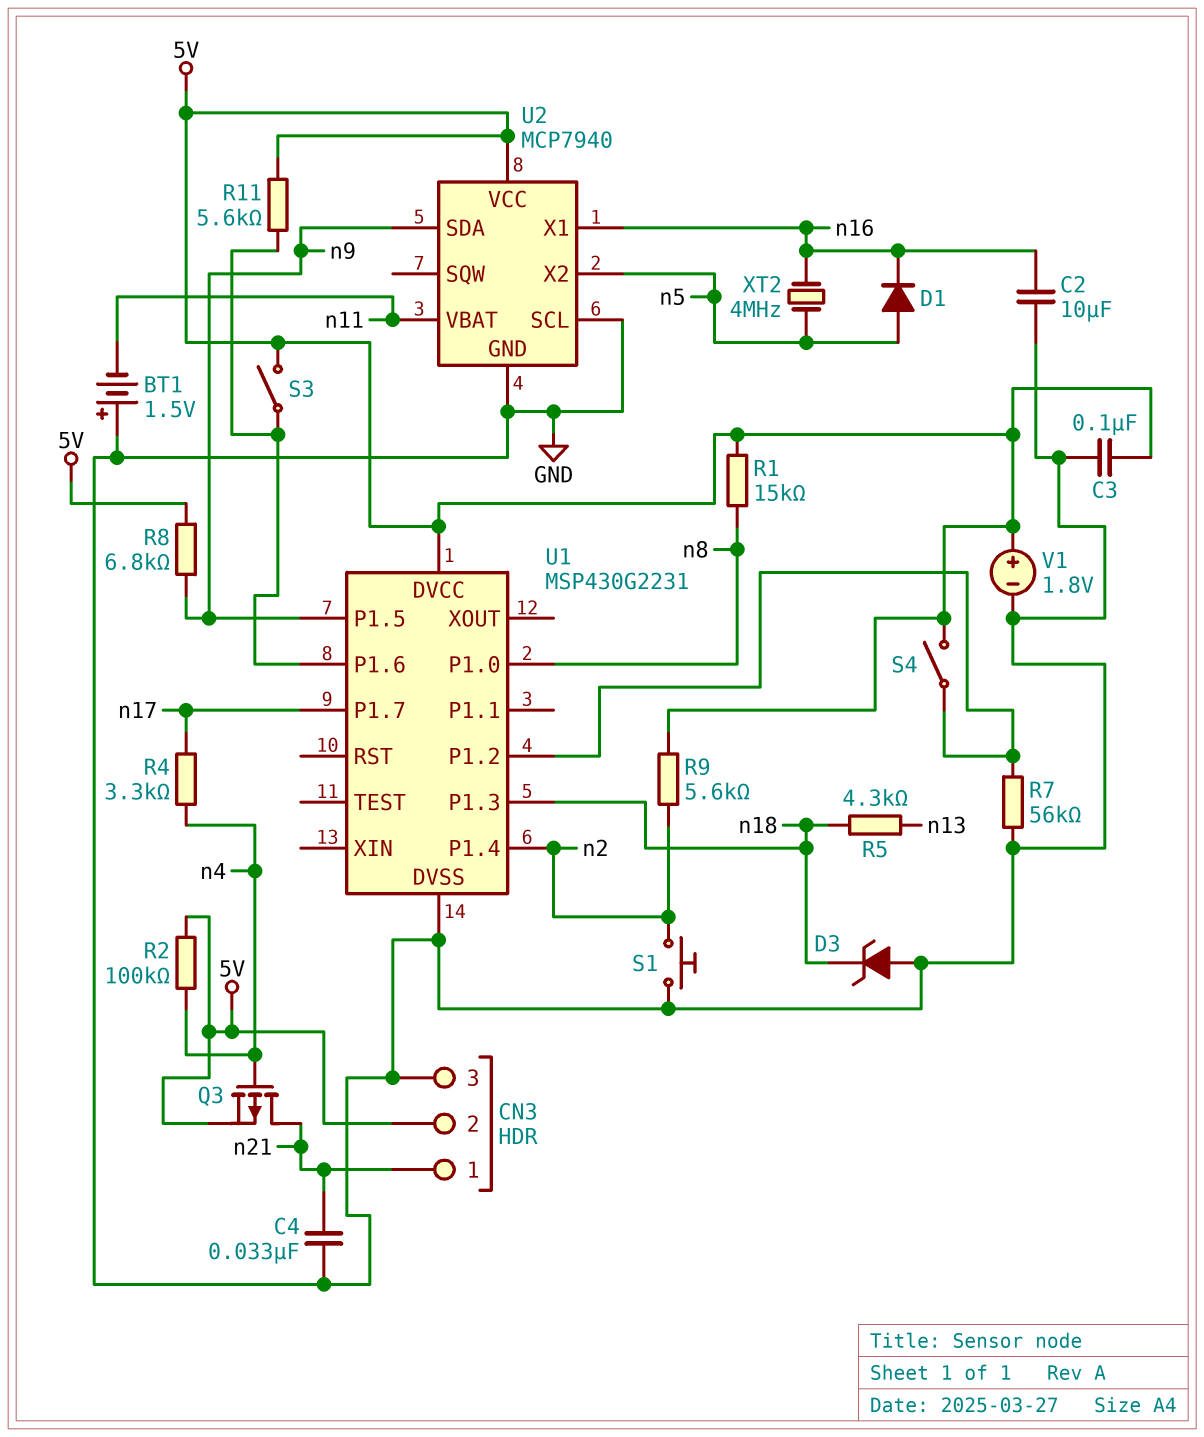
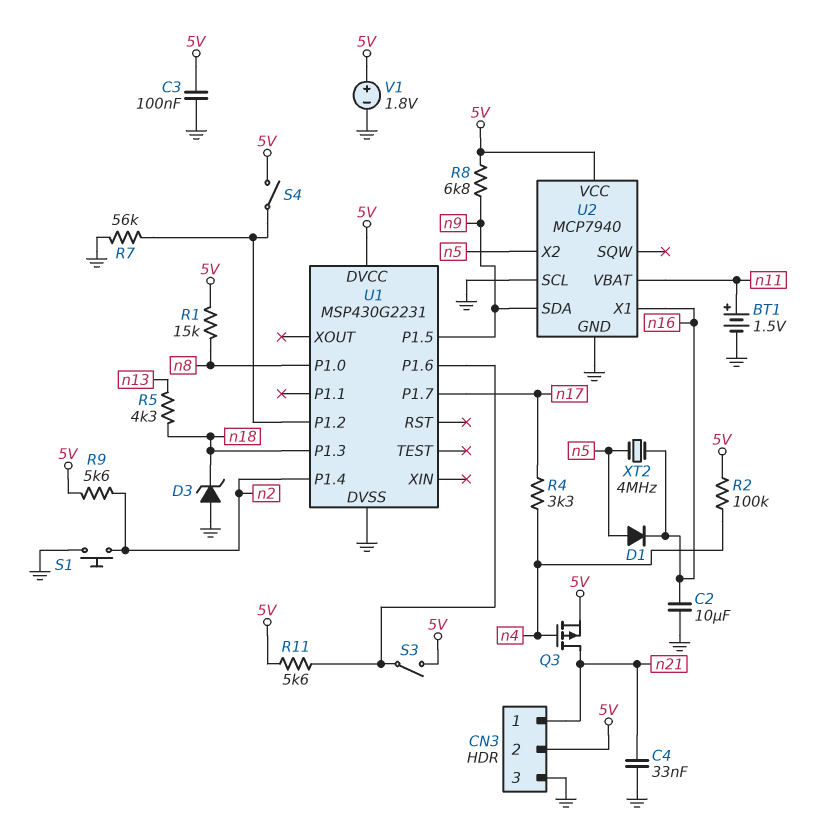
BT1: 1.5V (plus GND, minus n11) -> 1.5V (plus n11, minus GND)

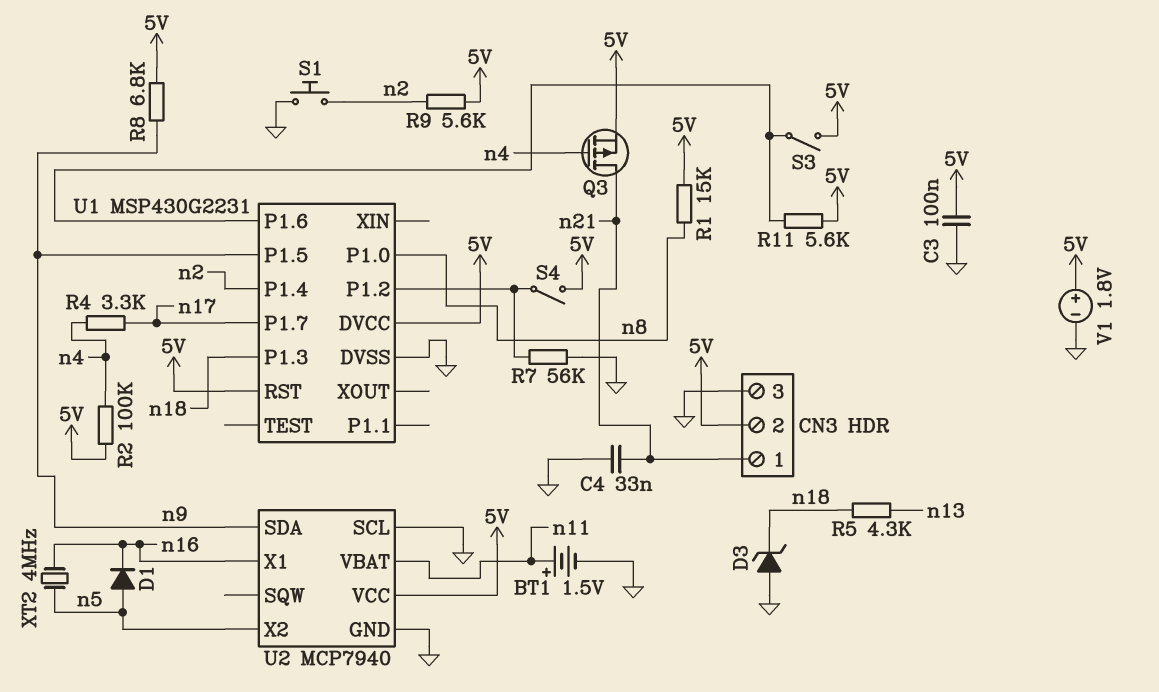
C2: 10uF (GND, n16) -> none
U1 pin RST: none -> 5V

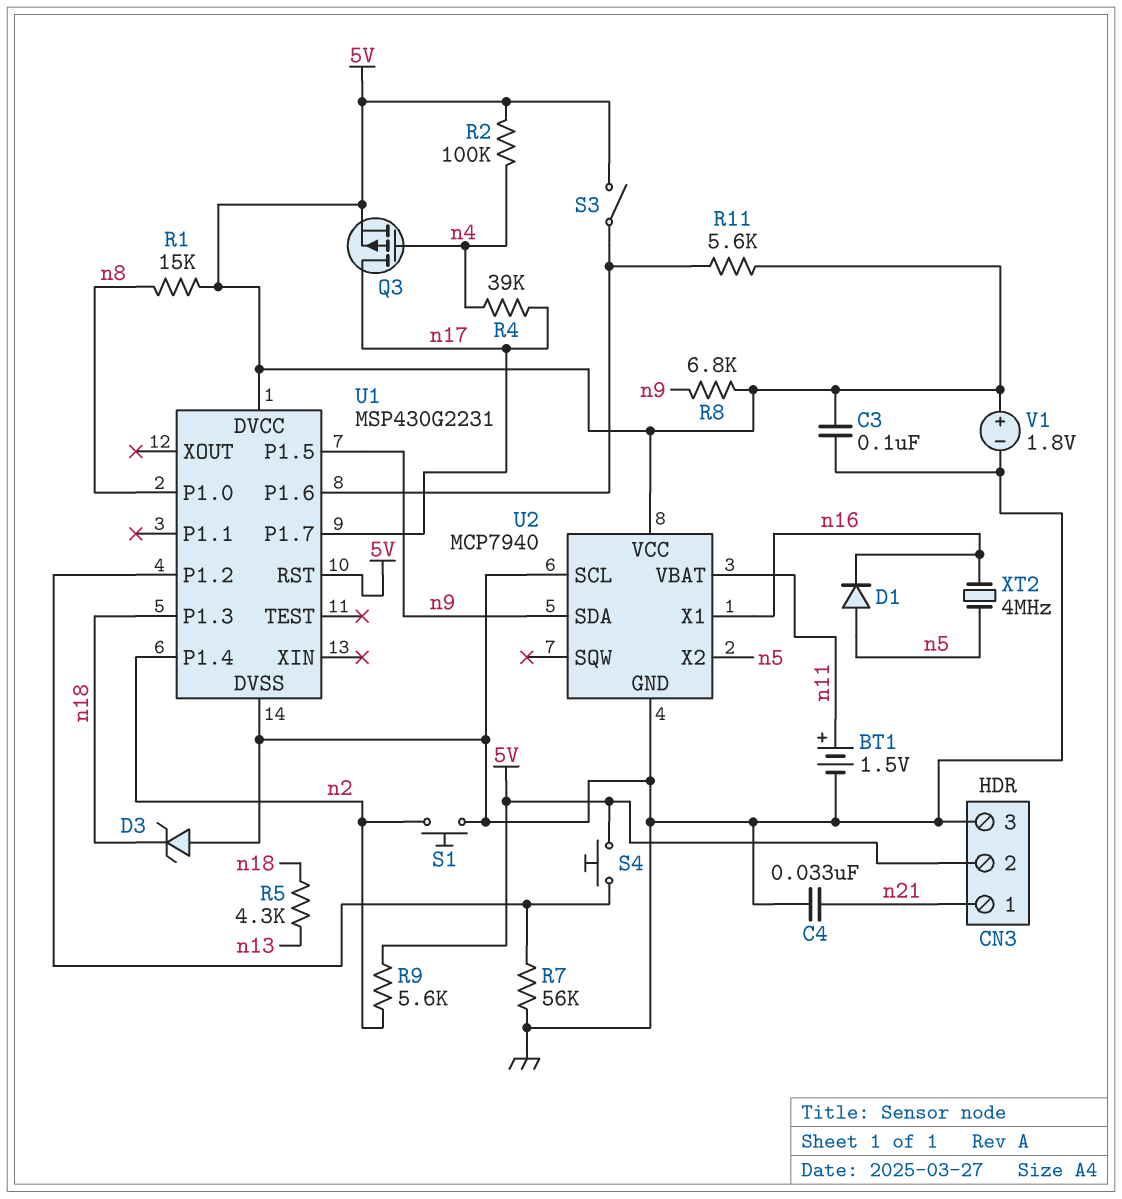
Q3: PMOS (G n4, D n21, S 5V) -> PMOS (G n4, D n17, S 5V)
R4: 3.3k (n4, n17) -> 39k (n4, n17)
S4: switch (5V, U1/P1.2) -> button (5V, U1/P1.2)

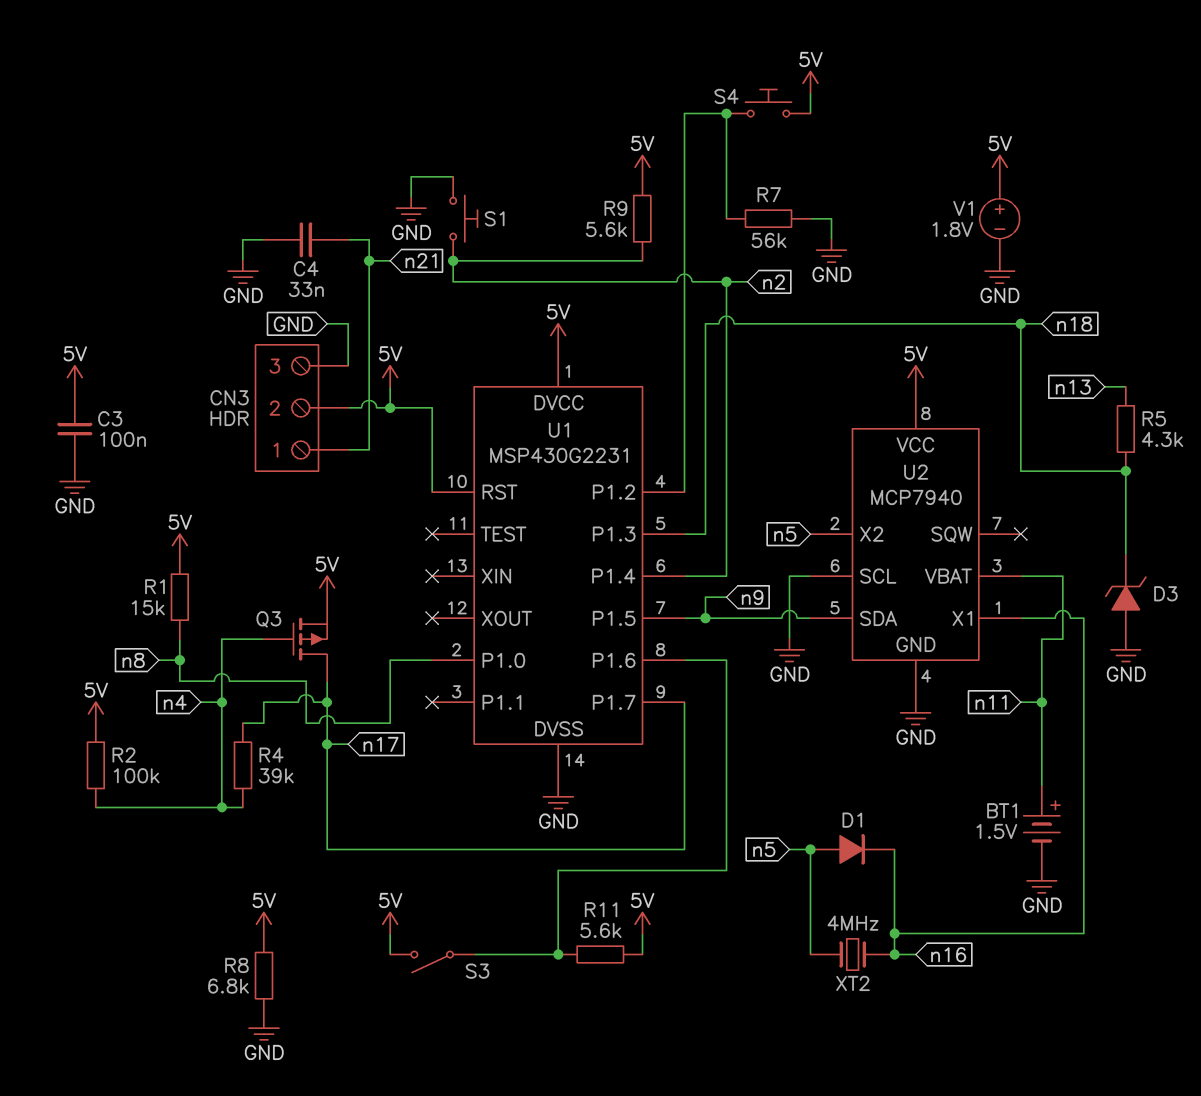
R8: 6.8k (5V, n9) -> 6.8k (5V, GND)

